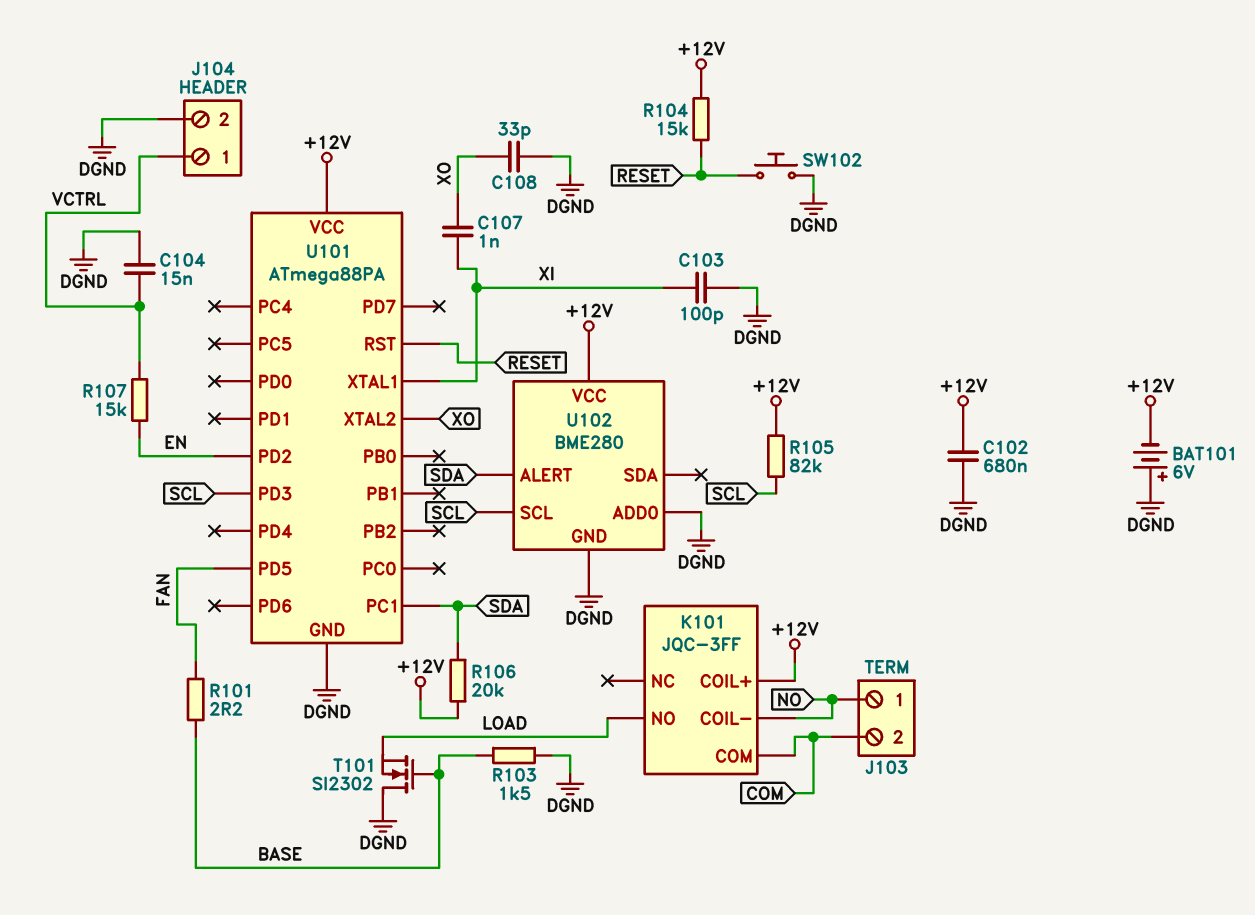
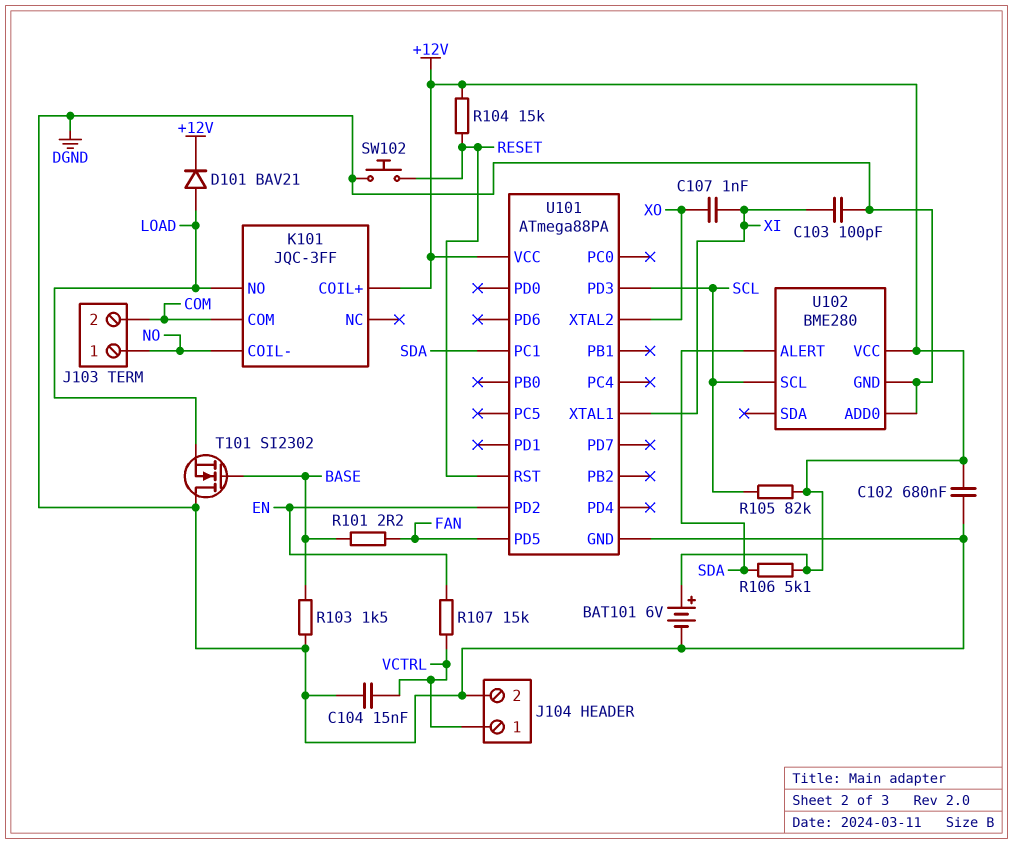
BAT101: 6V (plus DGND, minus +12V) -> 6V (plus +12V, minus DGND)
C108: 33pF (DGND, XO) -> none
D101: none -> diode BAV21 (A LOAD, K +12V)
R106: 20k (+12V, SDA) -> 5.1k (+12V, SDA)

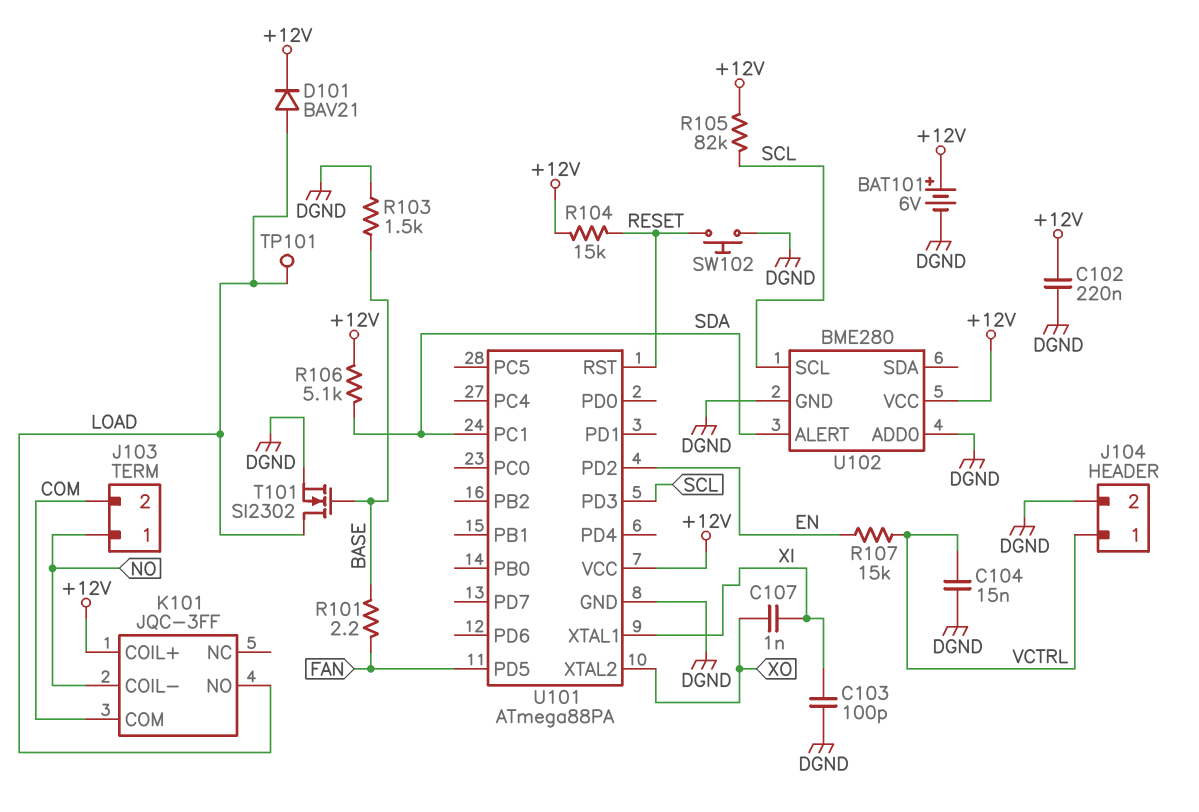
C102: 680nF (+12V, DGND) -> 220nF (+12V, DGND)
T101: NMOS SI2302 (G BASE, D DGND, S LOAD) -> NMOS SI2302 (G BASE, D LOAD, S DGND)
TP101: none -> test point (LOAD)

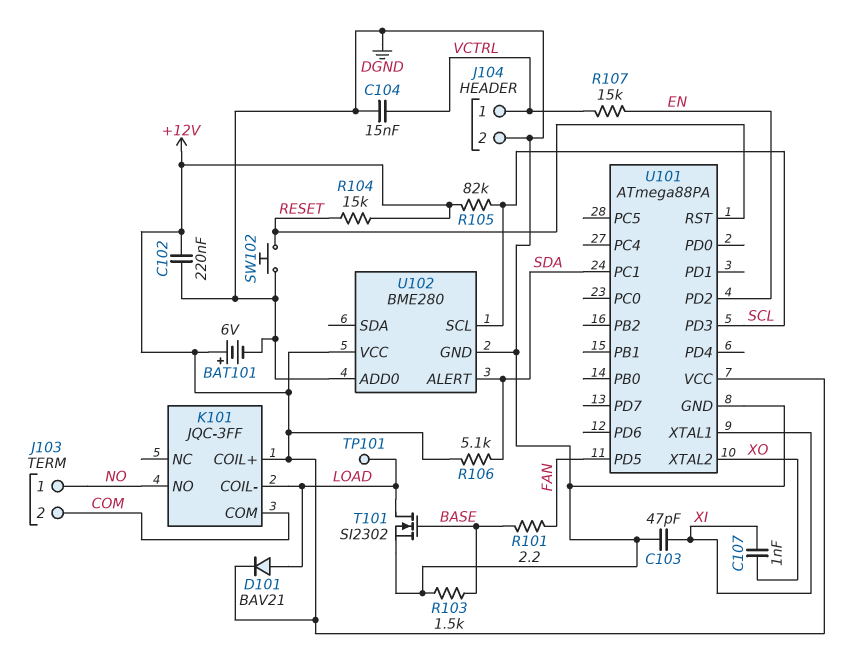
C103: 100pF (DGND, XI) -> 47pF (DGND, XI)
K101 pin COIL-: NO -> LOAD
K101 pin NO: LOAD -> NO

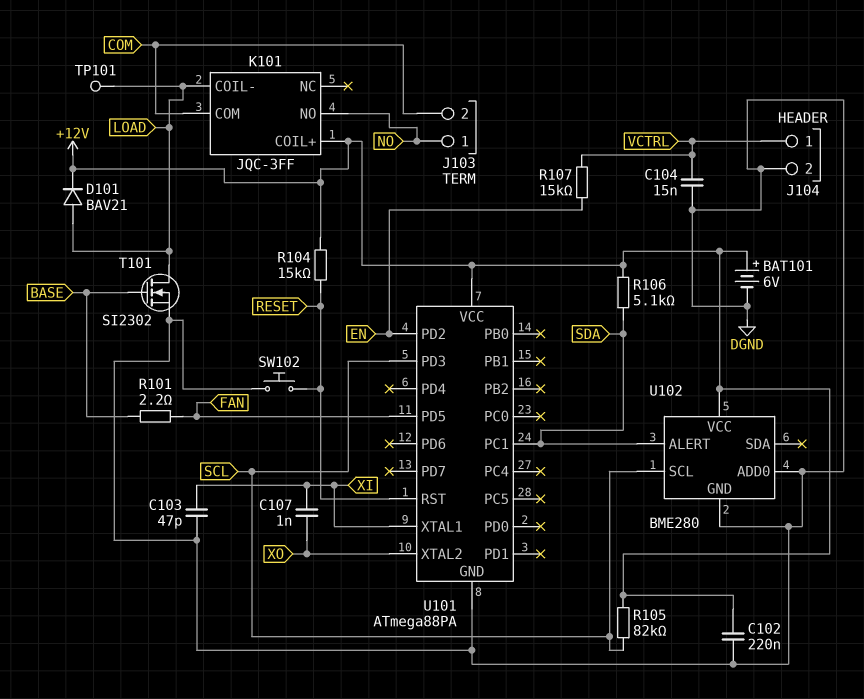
R103: 1.5k (BASE, DGND) -> none

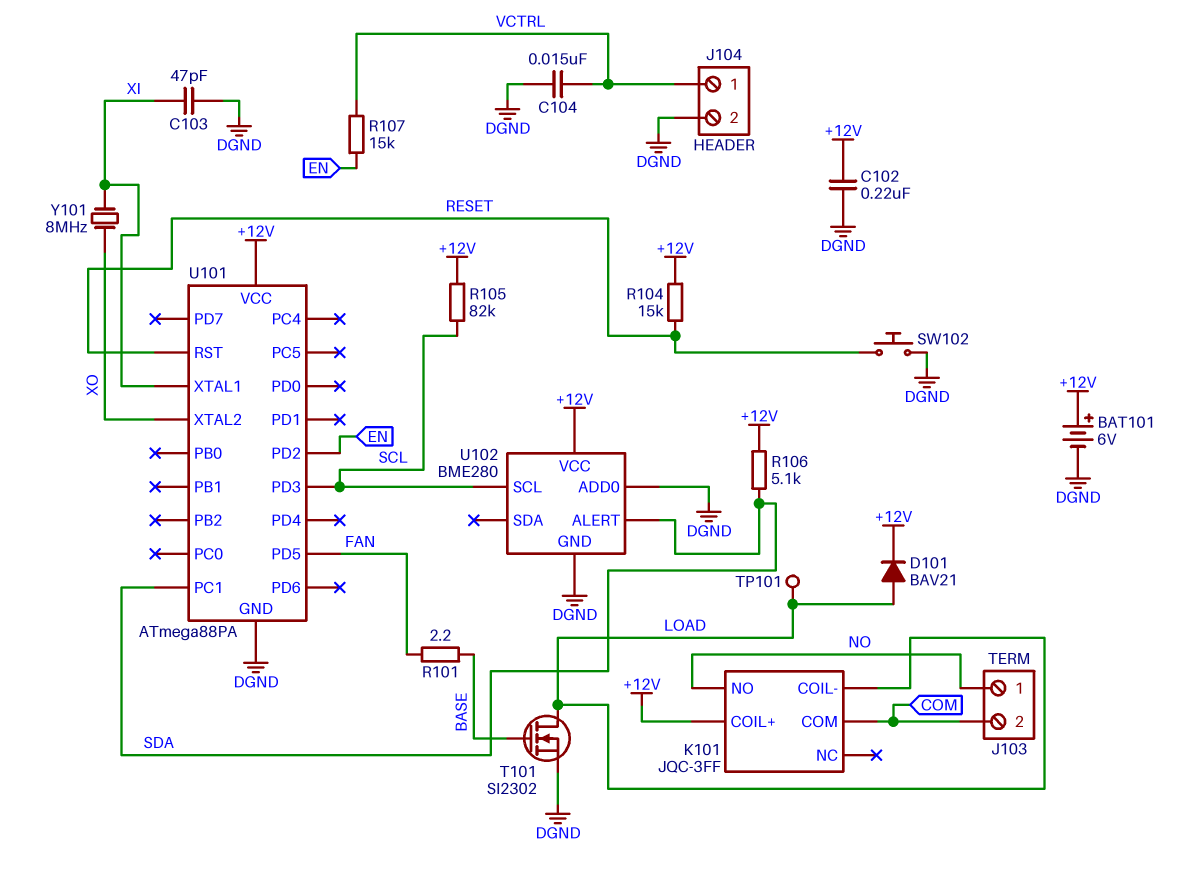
C107: 1nF (XI, XO) -> none
Y101: none -> 8MHz (XI, XO)

